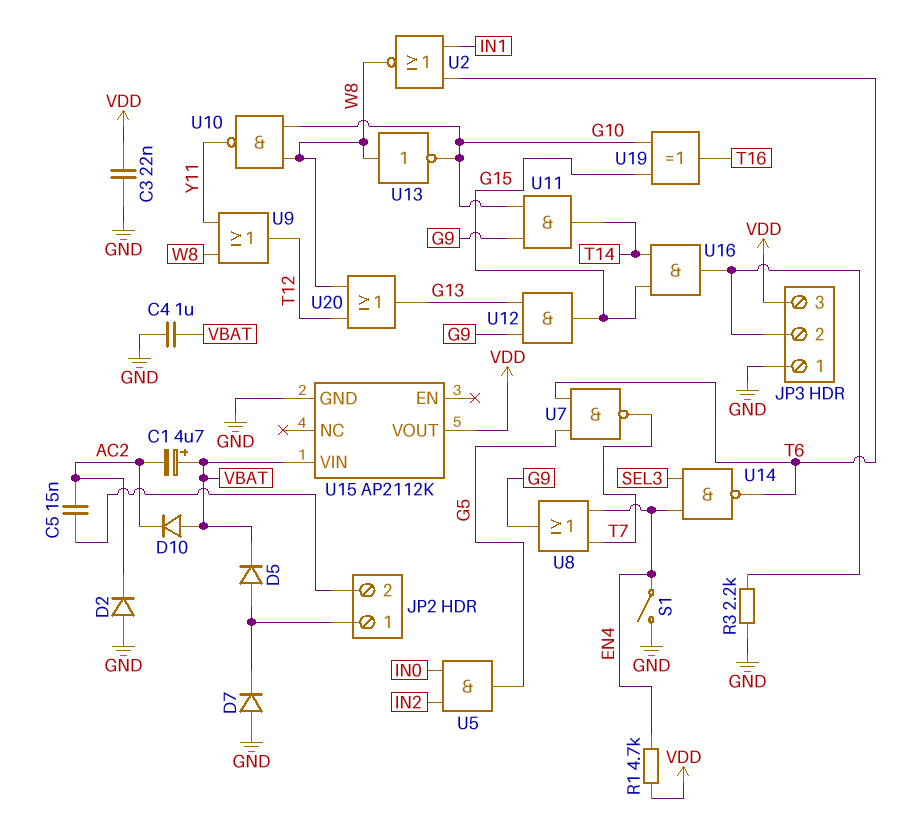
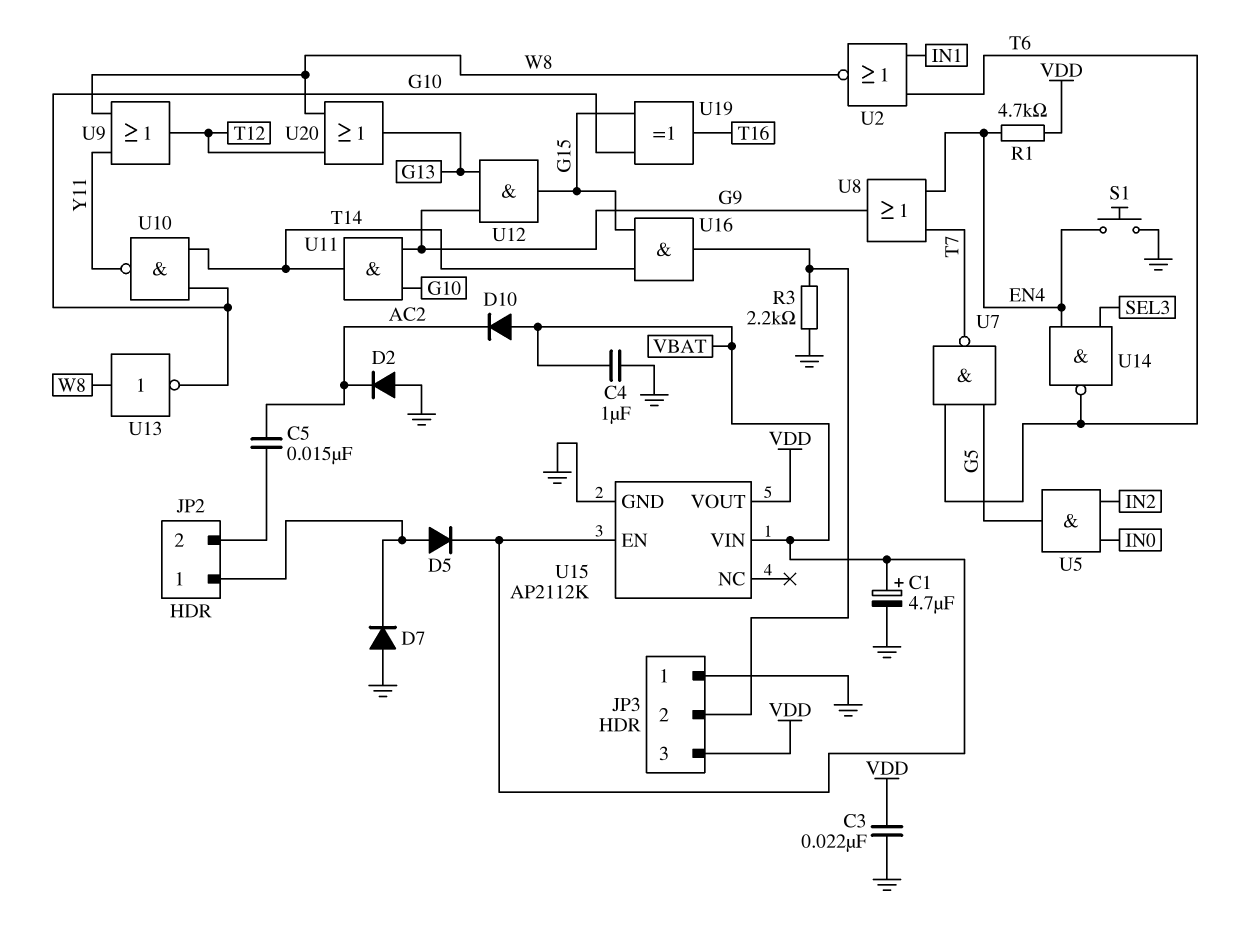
C1: 4.7uF (plus VBAT, minus AC2) -> 4.7uF (plus VBAT, minus GND)
S1: switch (EN4, GND) -> button (EN4, GND)
U10: NAND (in G10, in W8, out Y11) -> NAND (in G10, in T14, out Y11)
U15 pin EN: none -> VBAT

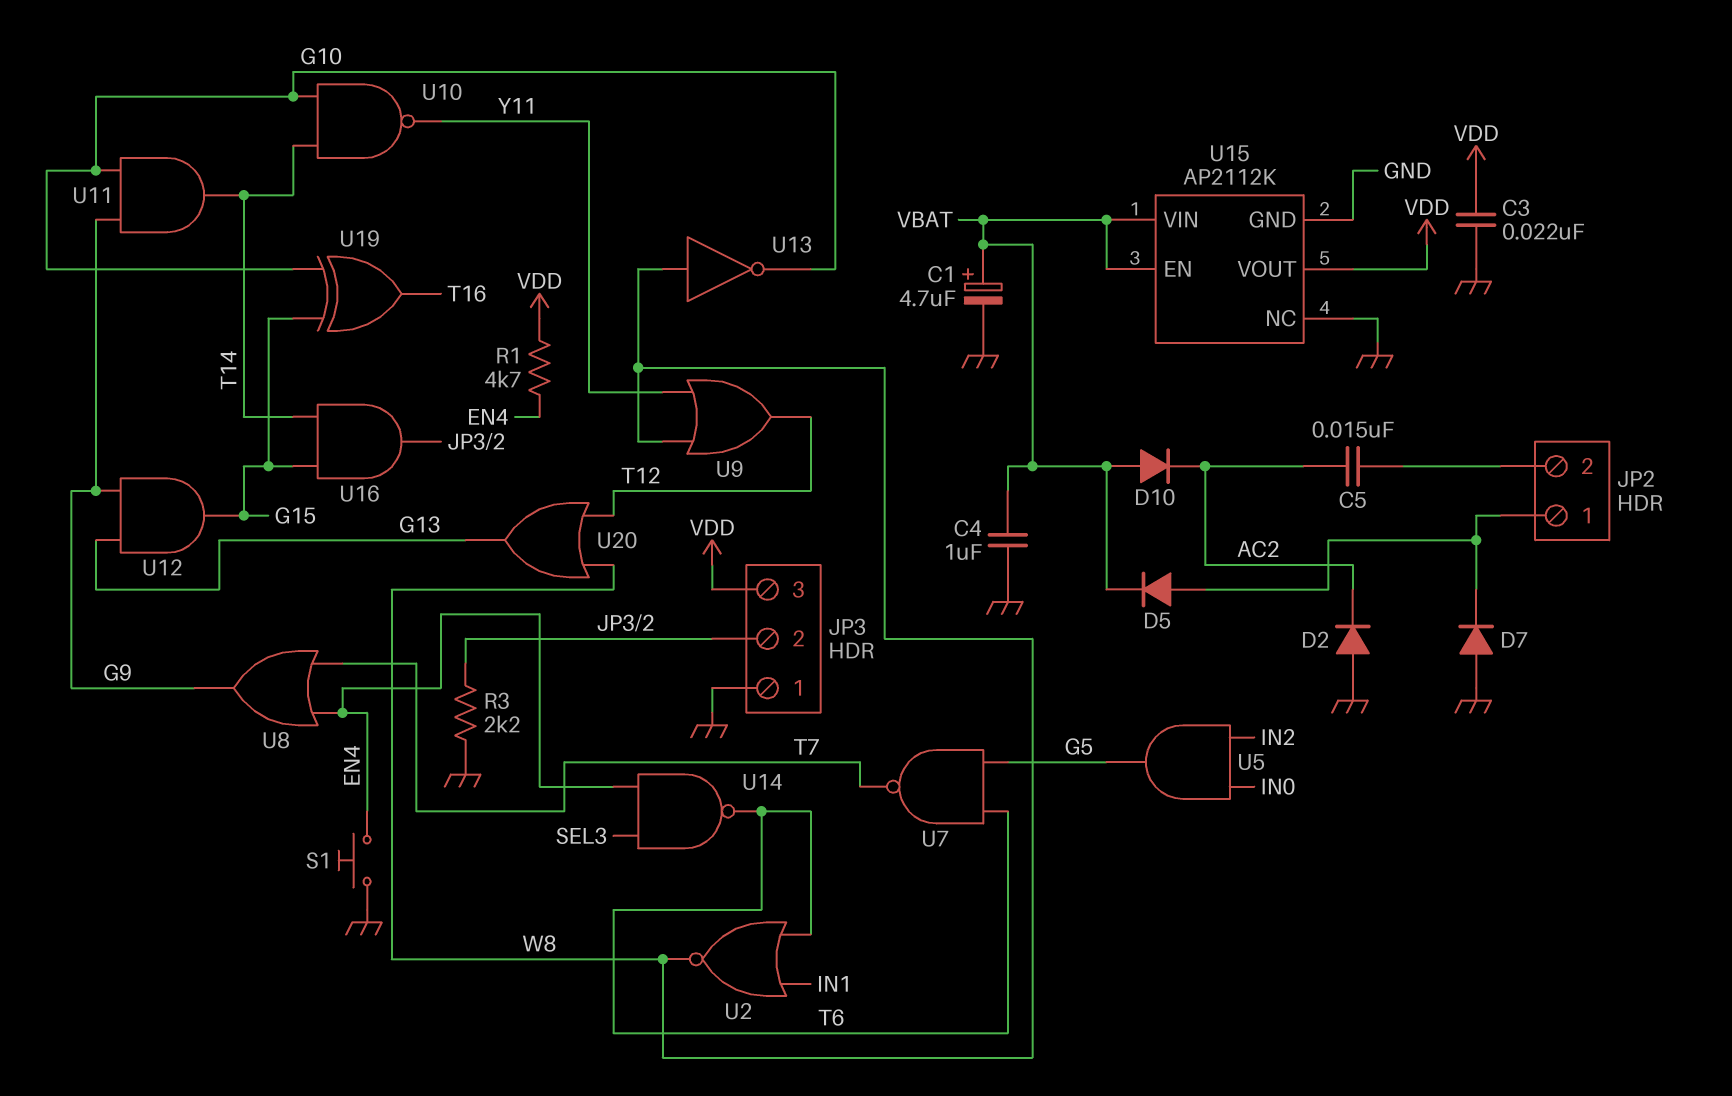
U15 pin NC: none -> GND

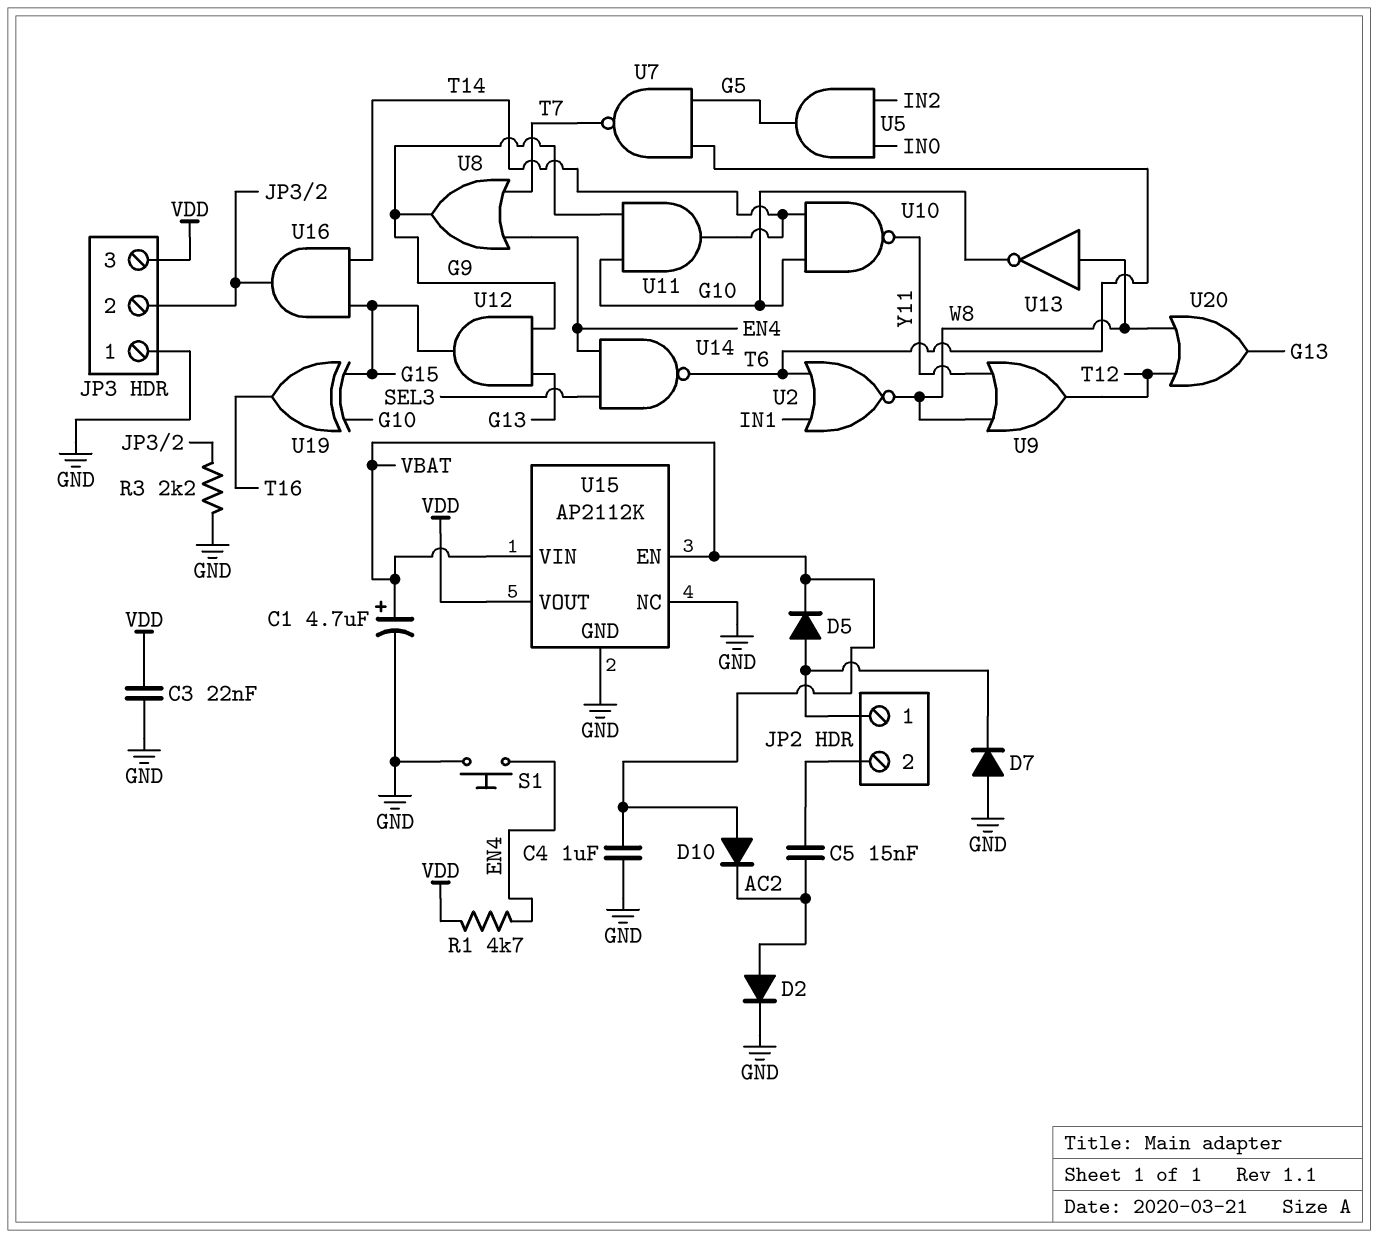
D2: diode (A GND, K AC2) -> diode (A AC2, K GND)

